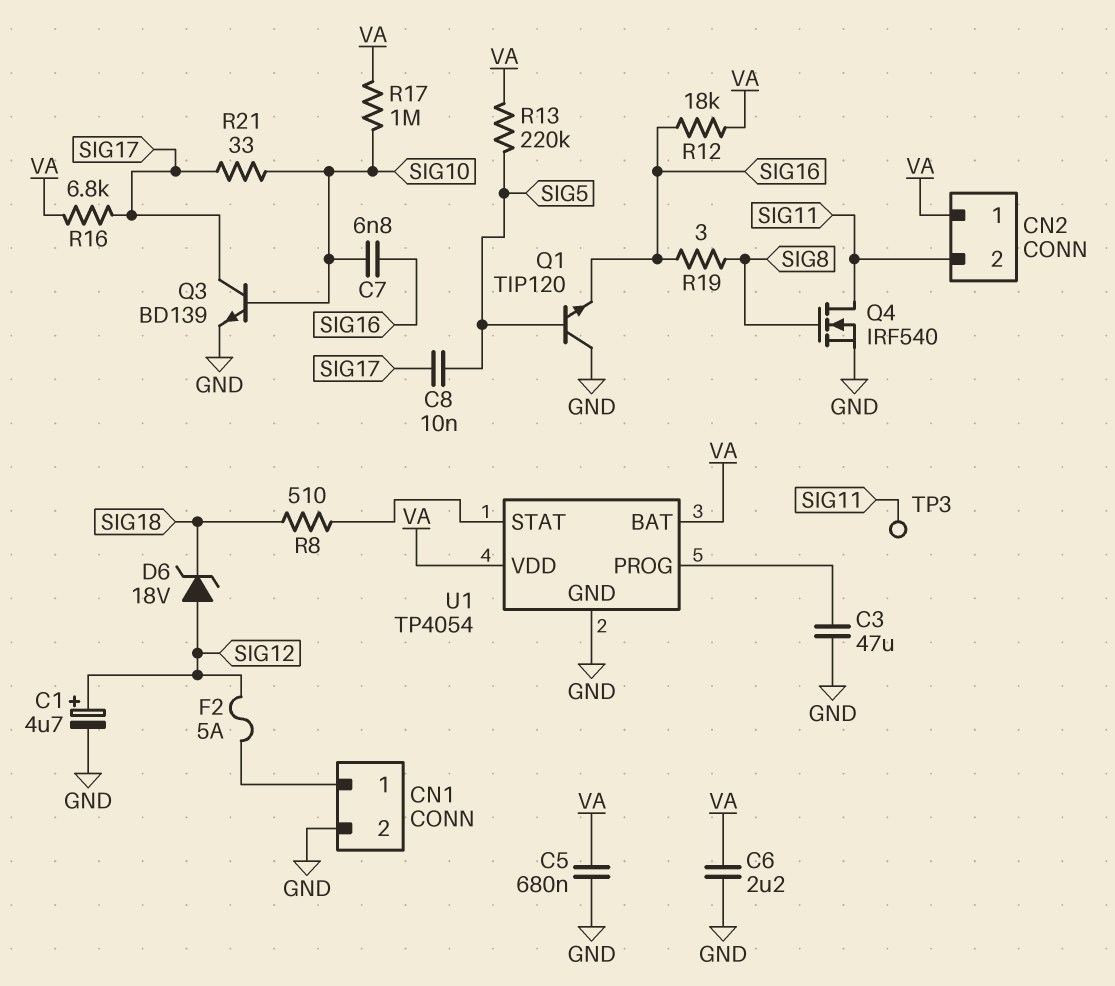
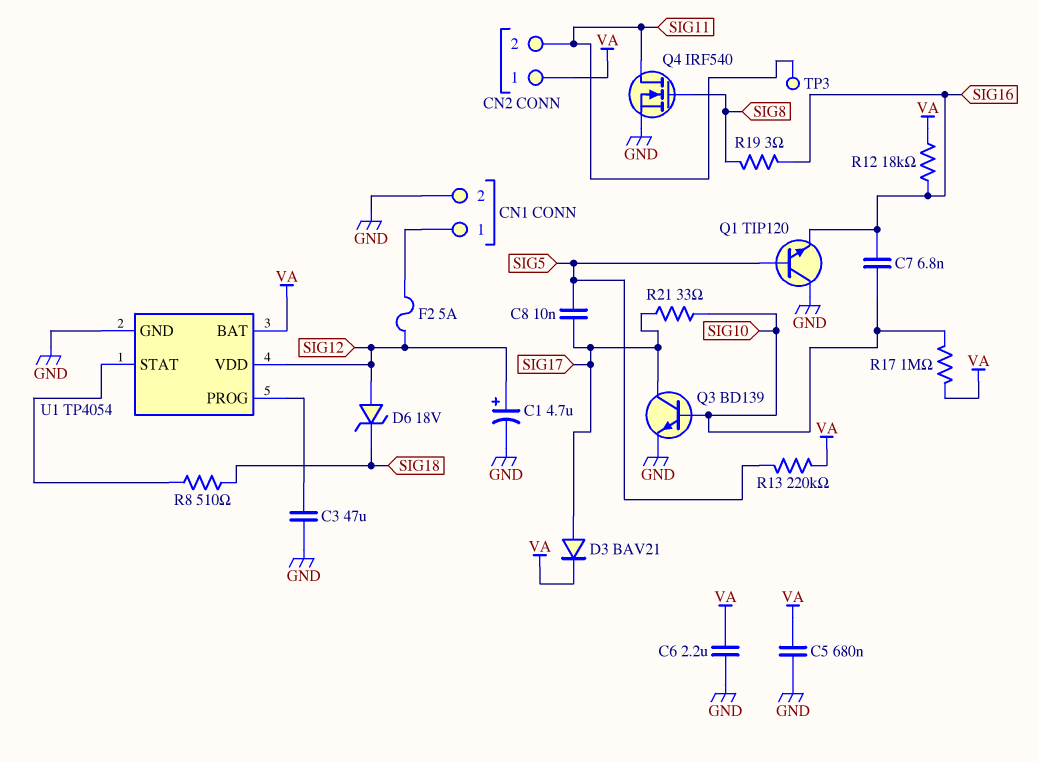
D3: none -> diode BAV21 (A SIG17, K VA)
R16: 6.8k (SIG17, VA) -> none
U1 pin VDD: VA -> SIG12

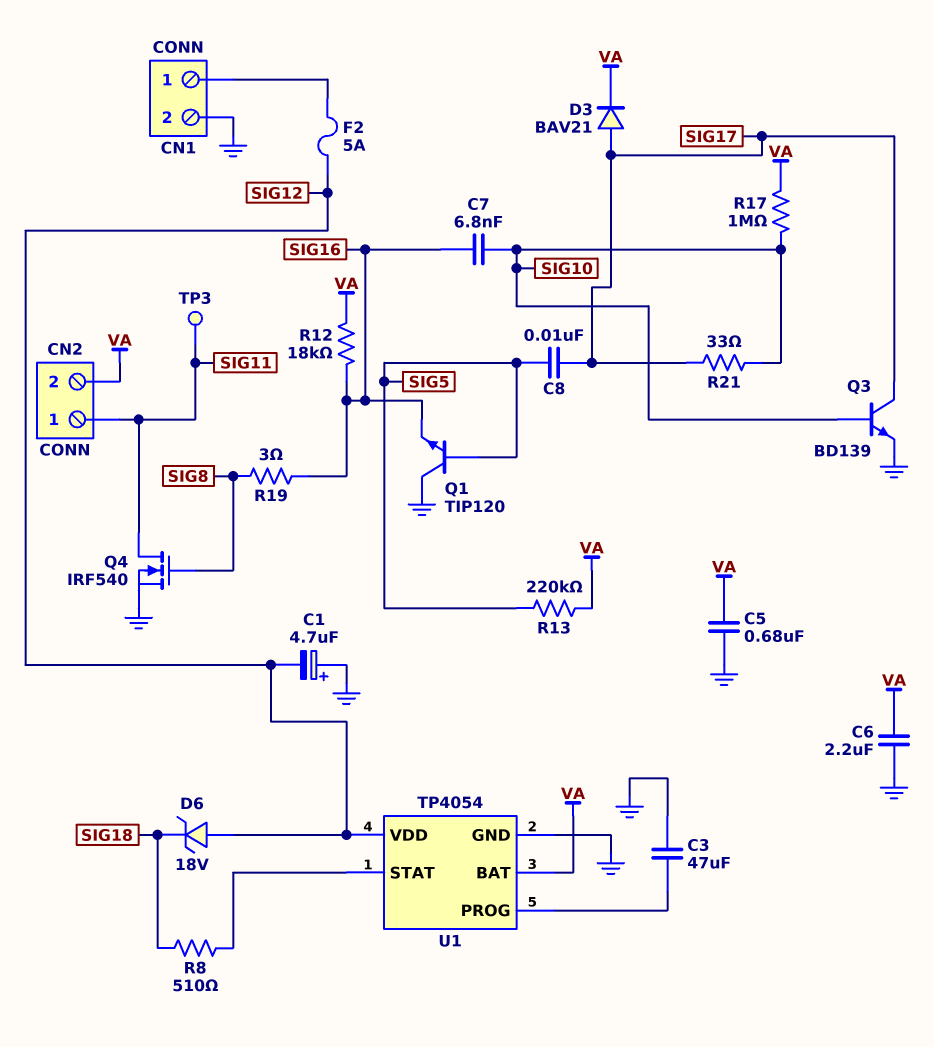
C1: 4.7uF (plus SIG12, minus GND) -> 4.7uF (plus GND, minus SIG12)
CN2 pin 1: VA -> SIG11
CN2 pin 2: SIG11 -> VA

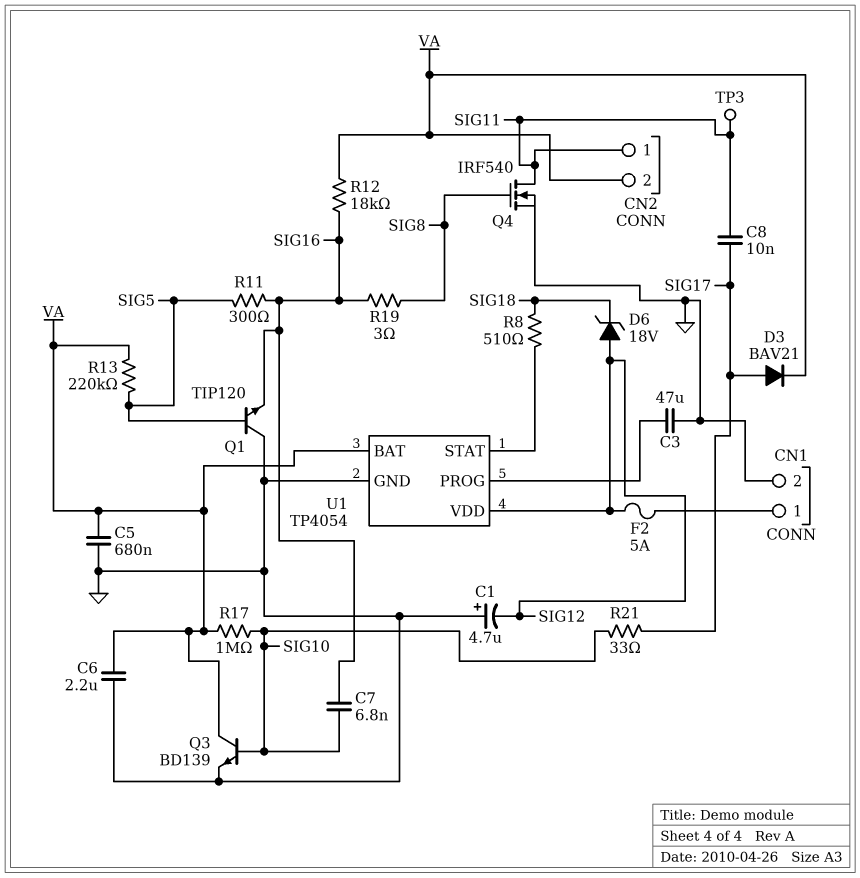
C8: 10nF (SIG5, SIG17) -> 10nF (SIG11, SIG17)
Q3: NPN BD139 (B SIG10, C SIG17, E GND) -> NPN BD139 (B SIG10, C VA, E GND)
R11: none -> 300 (SIG5, SIG16)

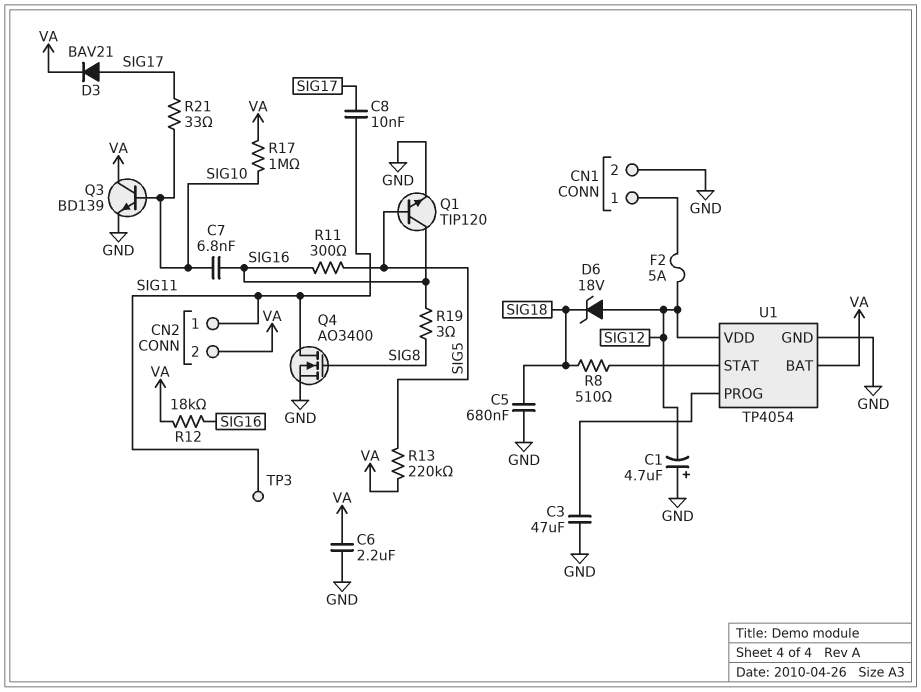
C5: 680nF (GND, VA) -> 680nF (GND, SIG18)
Q1: NPN TIP120 (B SIG5, C GND, E SIG16) -> NPN TIP120 (B SIG5, C SIG16, E GND)
Q4: NMOS IRF540 (G SIG8, D SIG11, S GND) -> NMOS AO3400 (G SIG8, D SIG11, S GND)

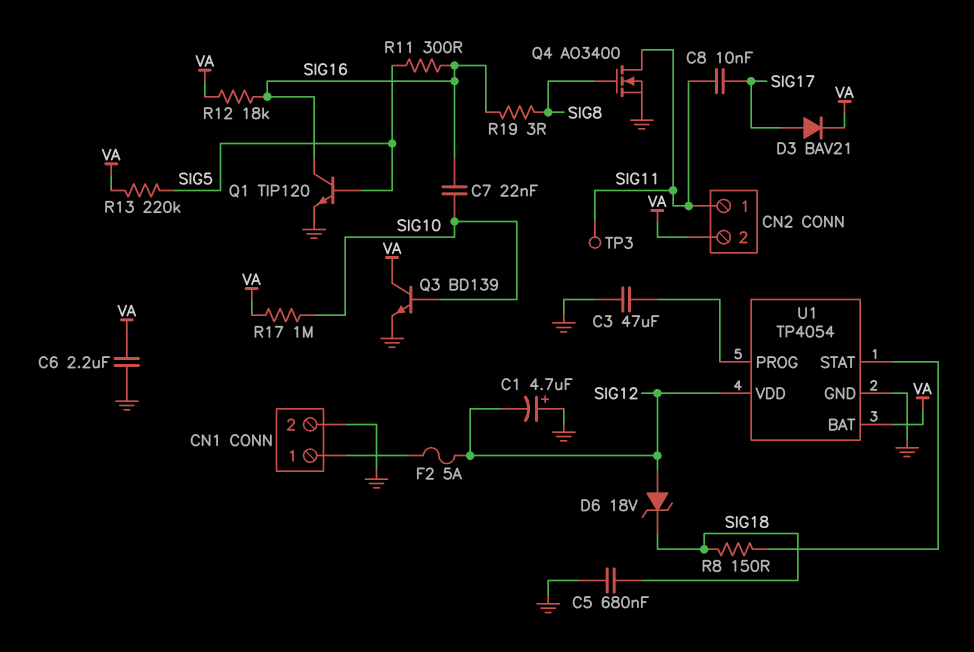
C7: 6.8nF (SIG10, SIG16) -> 22nF (SIG10, SIG16)
R8: 510 (SIG18, U1/STAT) -> 150 (SIG18, U1/STAT)
R21: 33 (SIG10, SIG17) -> none

